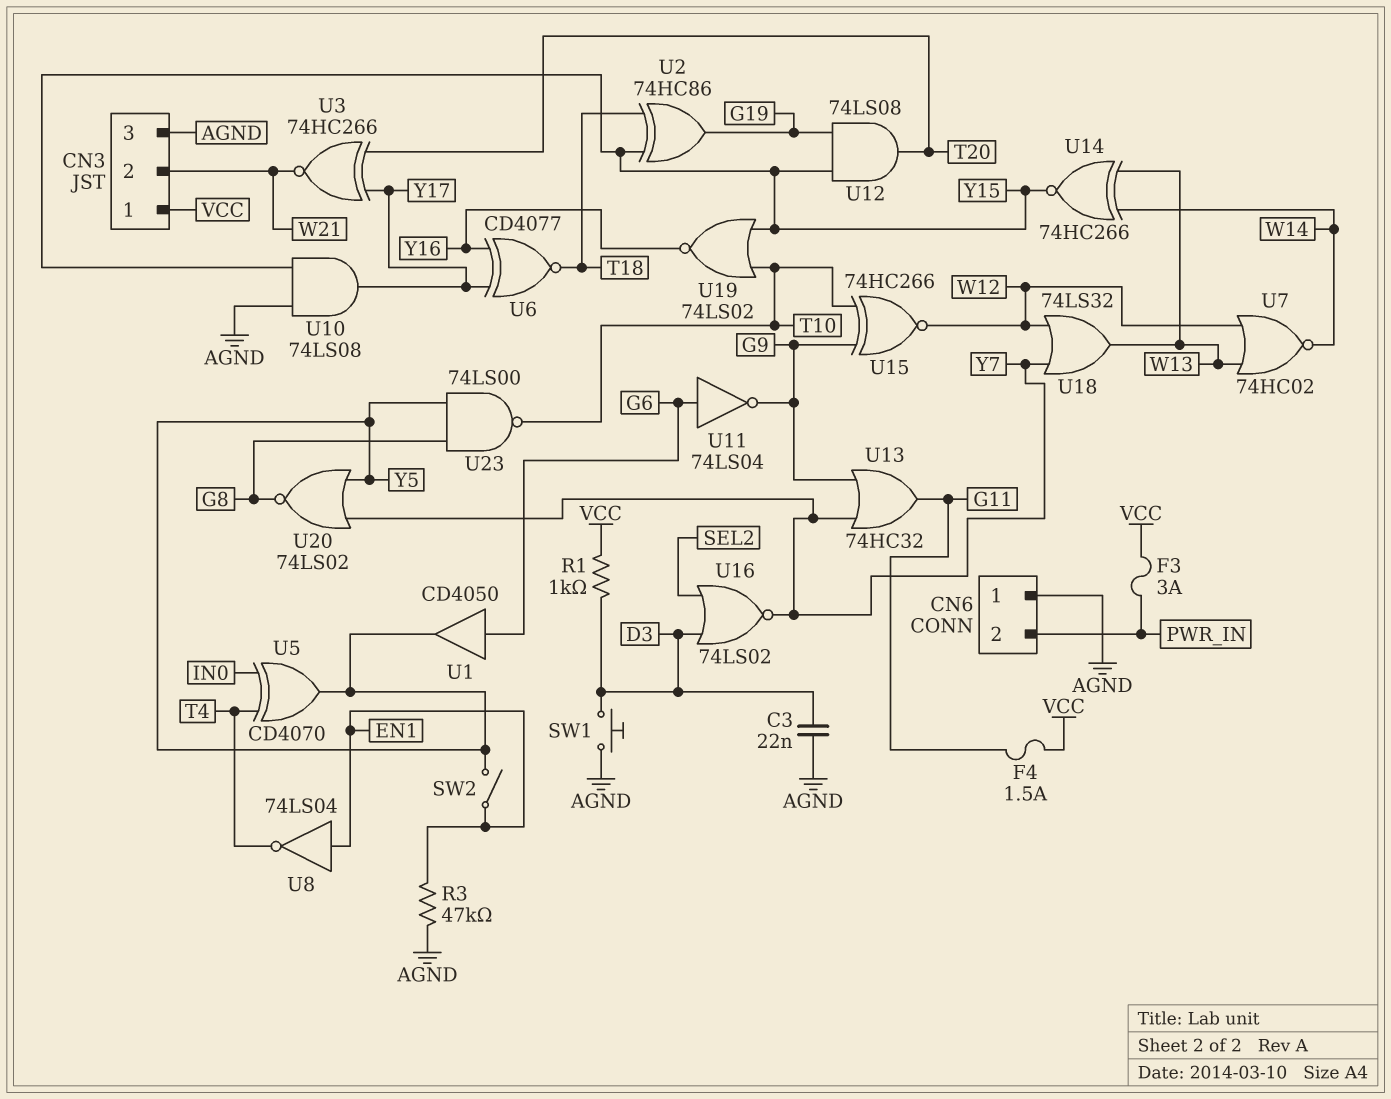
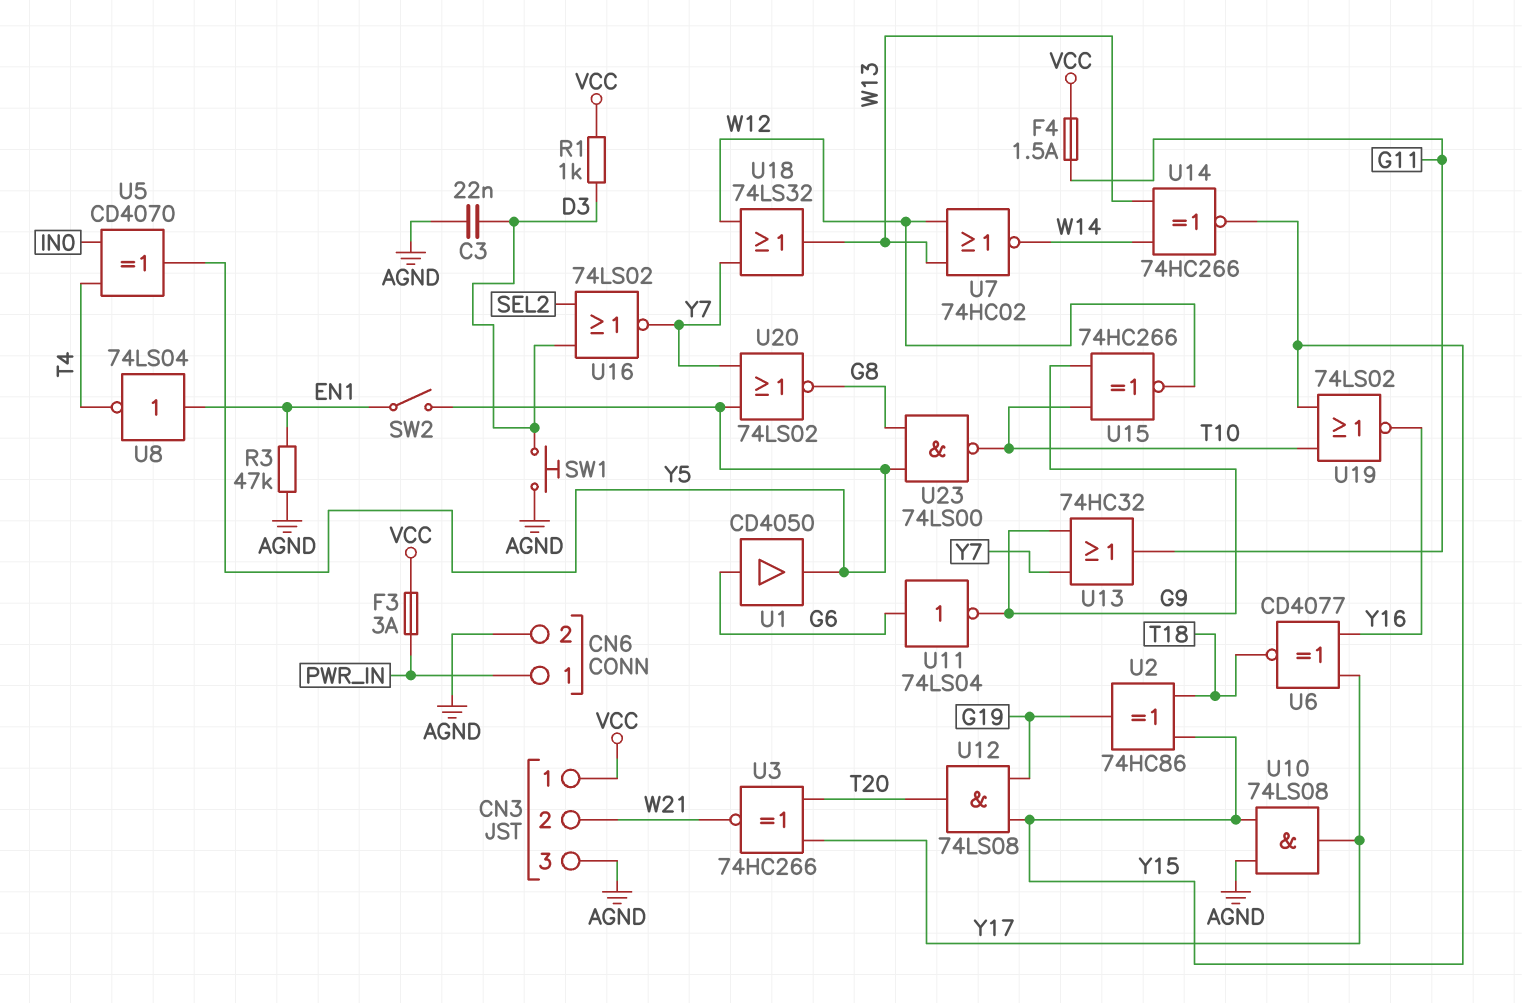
CN6 pin 1: AGND -> PWR_IN
CN6 pin 2: PWR_IN -> AGND

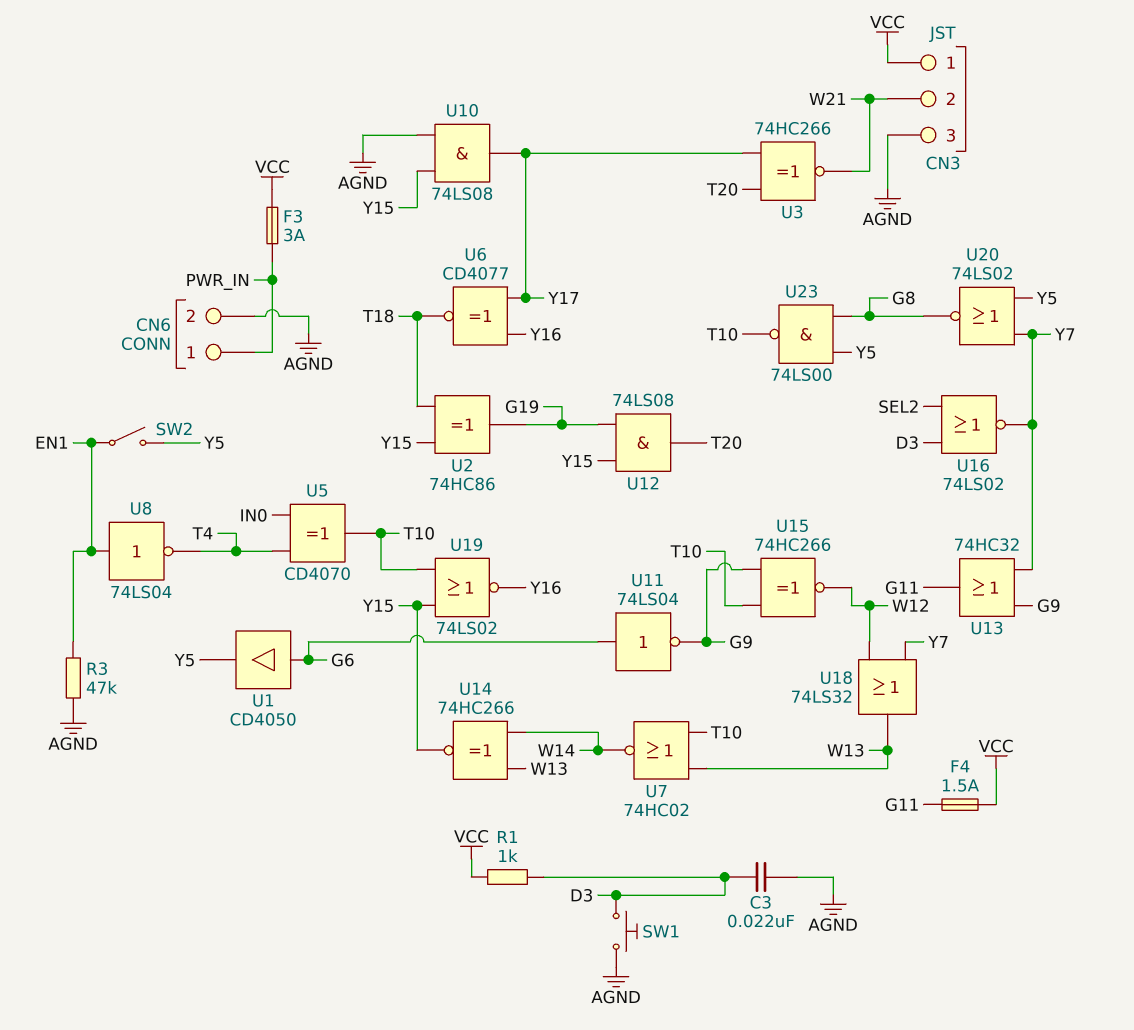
U5: XOR CD4070 (in IN0, in T4, out Y5) -> XOR CD4070 (in IN0, in T4, out T10)
U7: NOR 74HC02 (in W12, in W13, out W14) -> NOR 74HC02 (in T10, in W13, out W14)

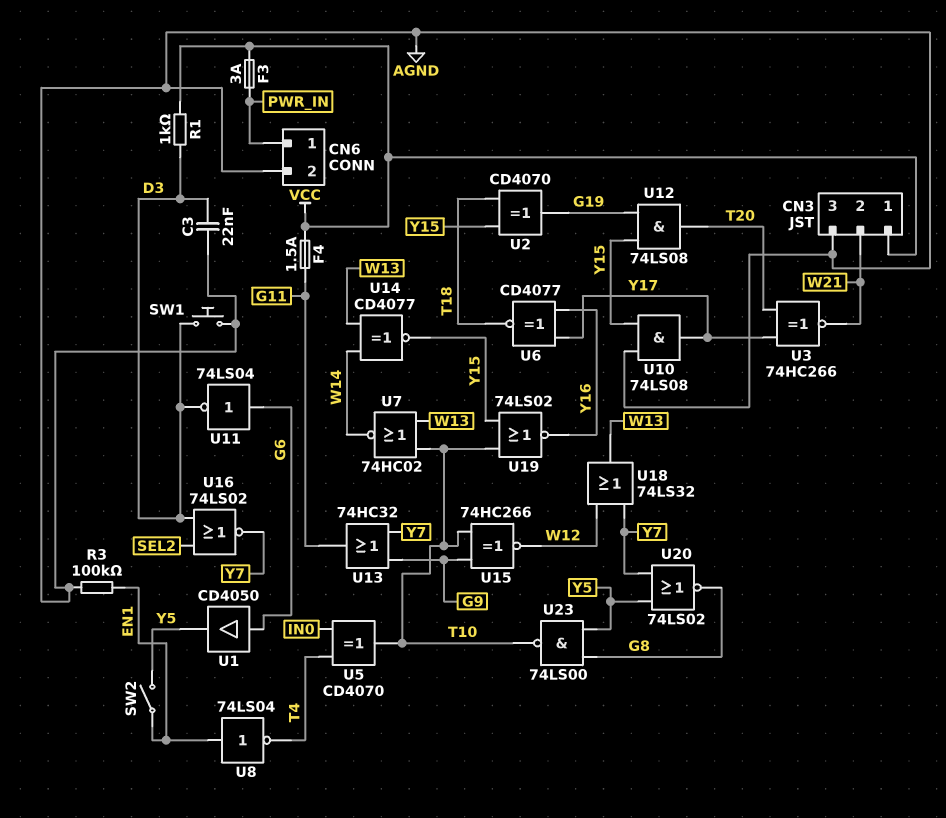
R3: 47k (AGND, EN1) -> 100k (AGND, EN1)
U2: XOR 74HC86 (in T18, in Y15, out G19) -> XOR CD4070 (in T18, in Y15, out G19)
U11: NOT 74LS04 (in G6, out G9) -> NOT 74LS04 (in G6, out D3)
U14: XNOR 74HC266 (in W13, in W14, out Y15) -> XNOR CD4077 (in W13, in W14, out Y15)

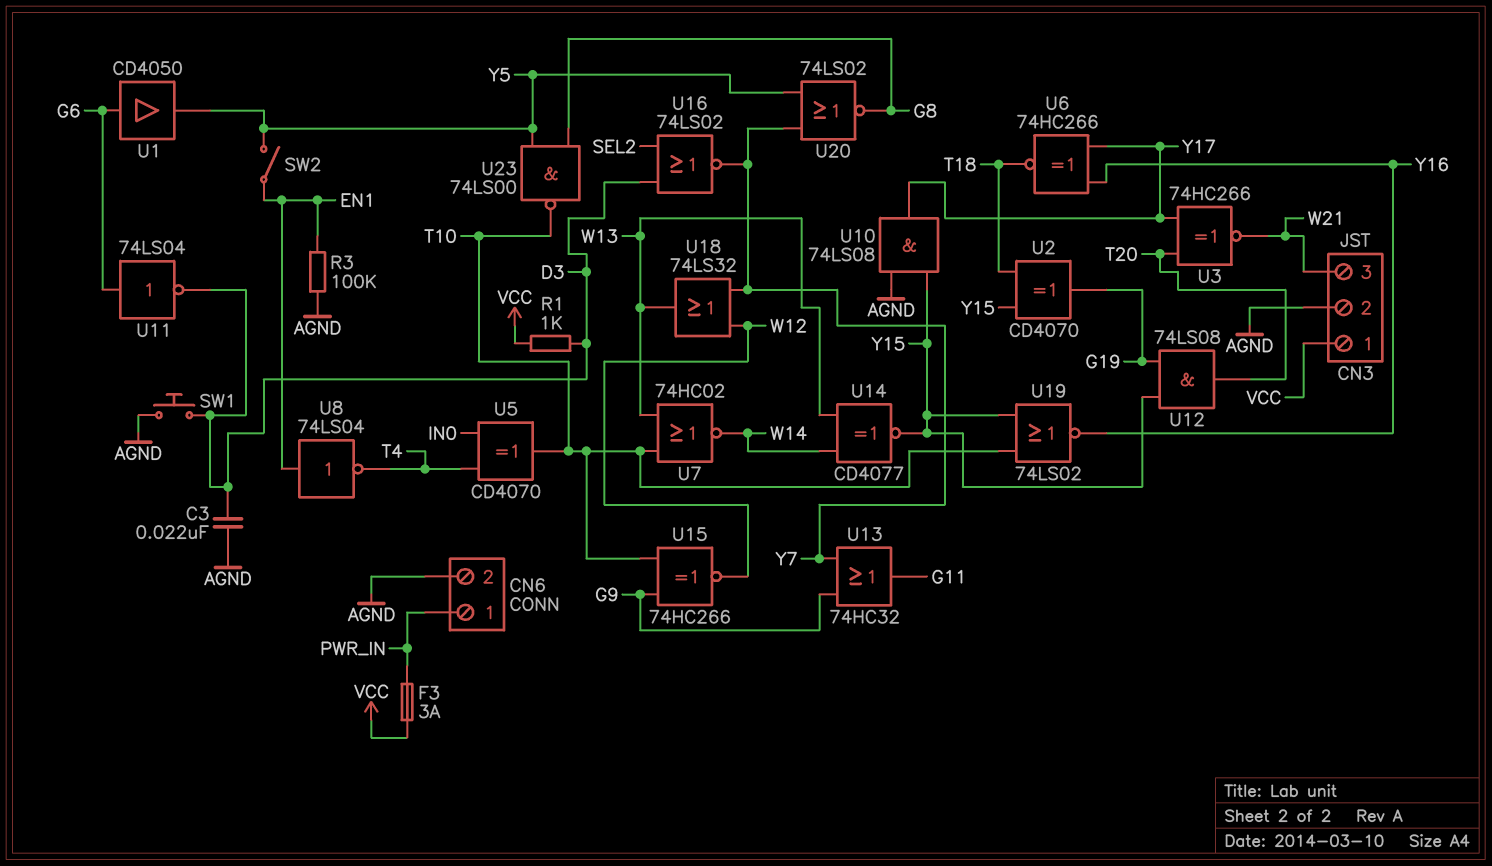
CN3 pin 2: W21 -> AGND
CN3 pin 3: AGND -> W21
F4: 1.5A (G11, VCC) -> none
U6: XNOR CD4077 (in Y16, in Y17, out T18) -> XNOR 74HC266 (in Y16, in Y17, out T18)

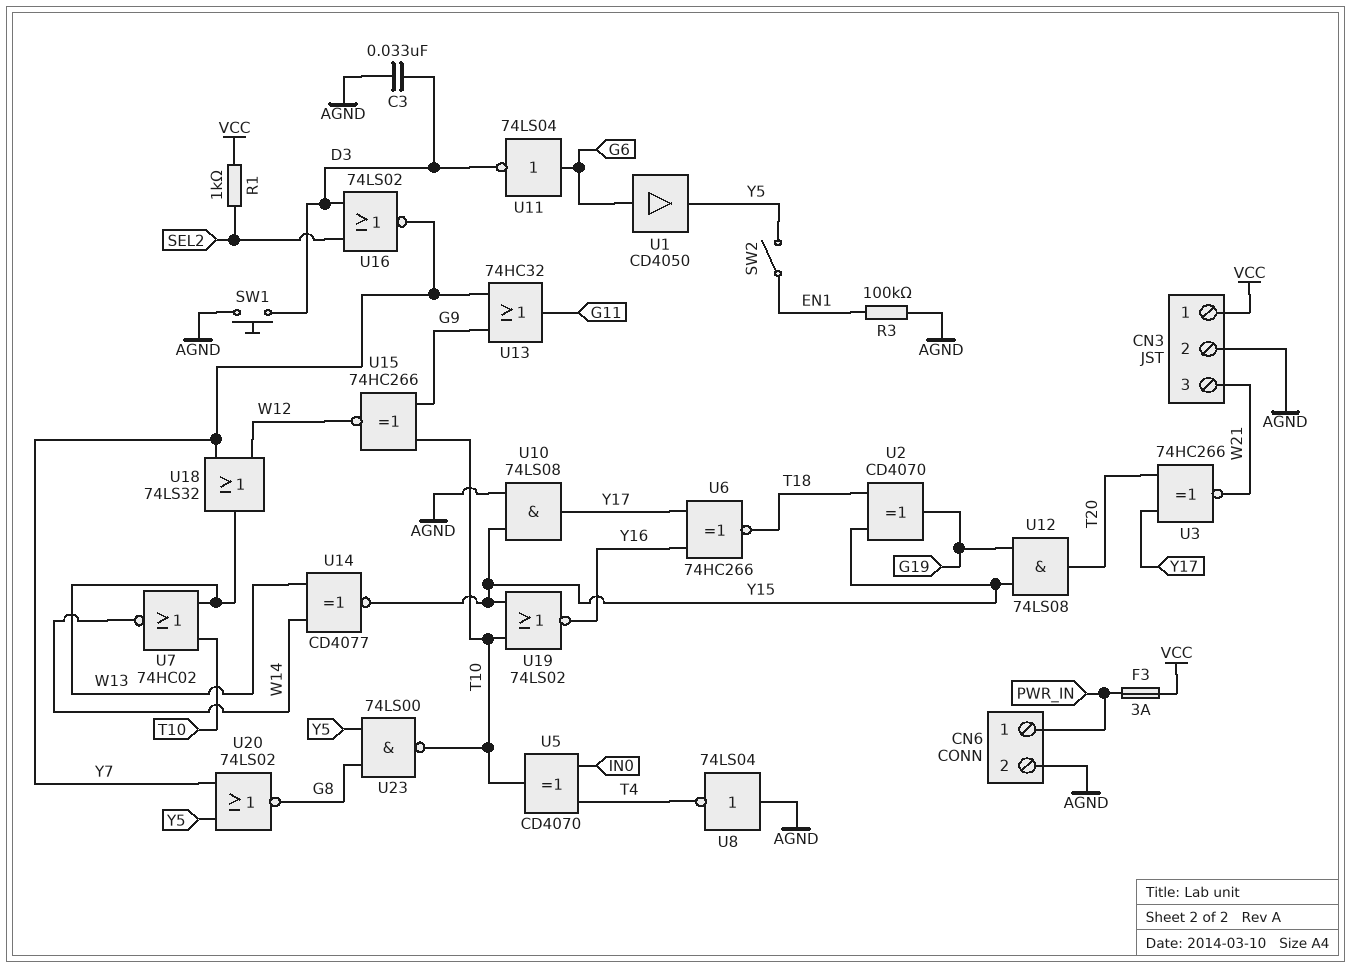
C3: 22nF (AGND, D3) -> 33nF (AGND, D3)
R1: 1k (D3, VCC) -> 1k (SEL2, VCC)
U8: NOT 74LS04 (in EN1, out T4) -> NOT 74LS04 (in AGND, out T4)

